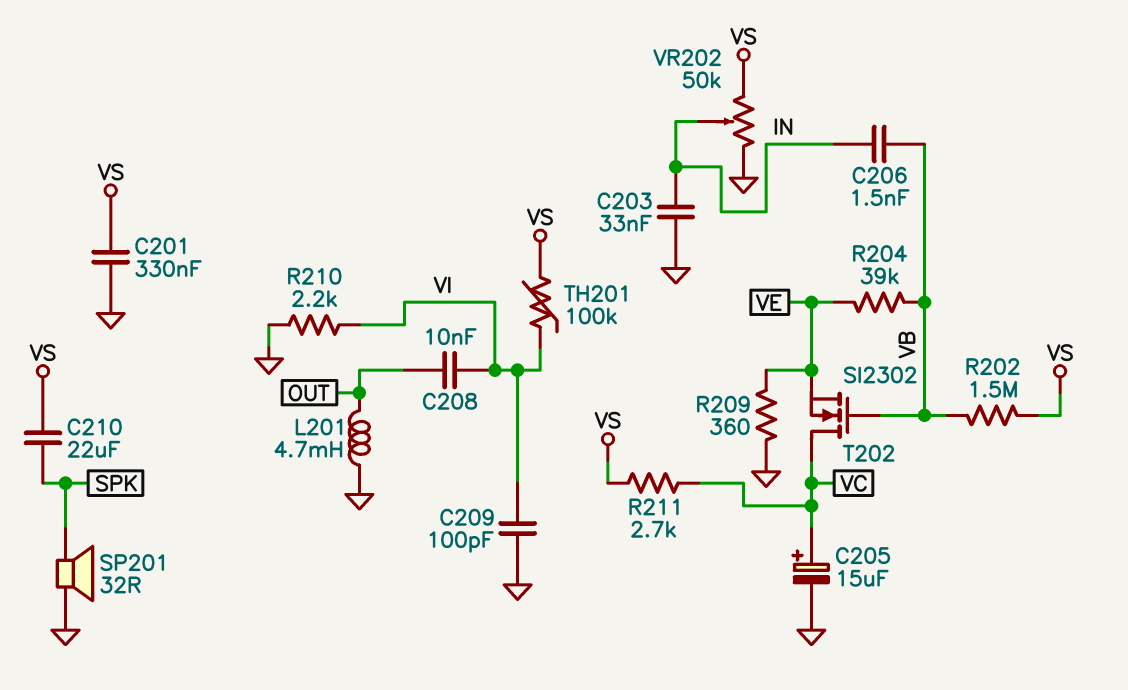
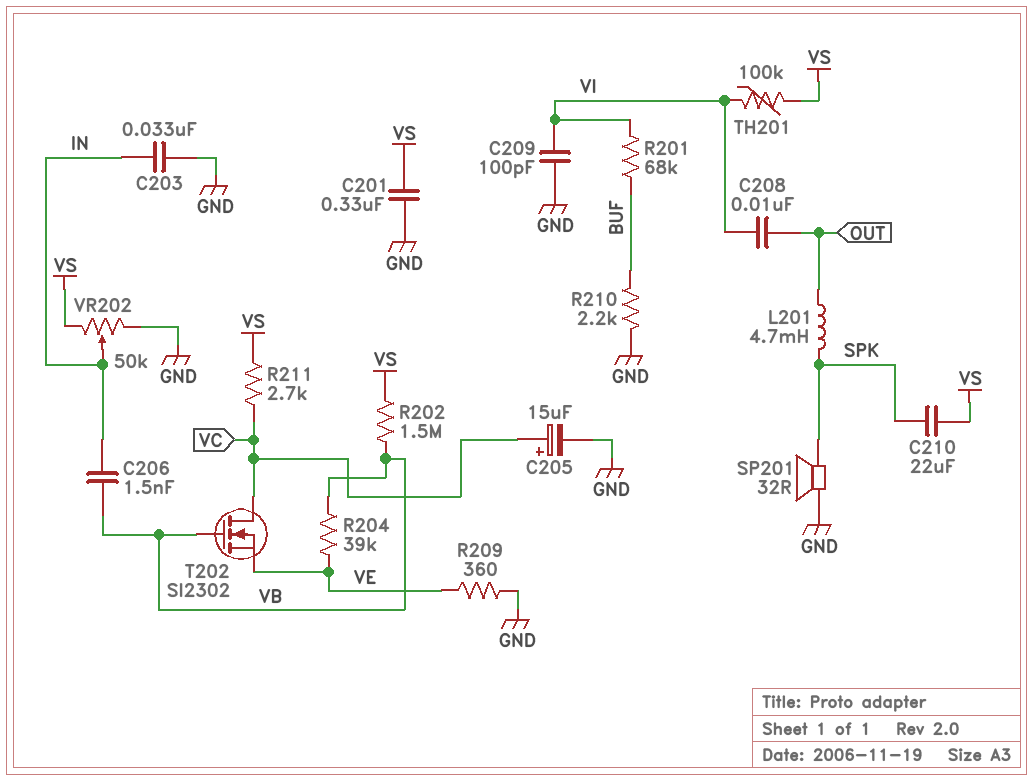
L201: 4.7mH (GND, OUT) -> 4.7mH (OUT, SPK)
R201: none -> 68k (BUF, VI)
R210: 2.2k (GND, VI) -> 2.2k (BUF, GND)

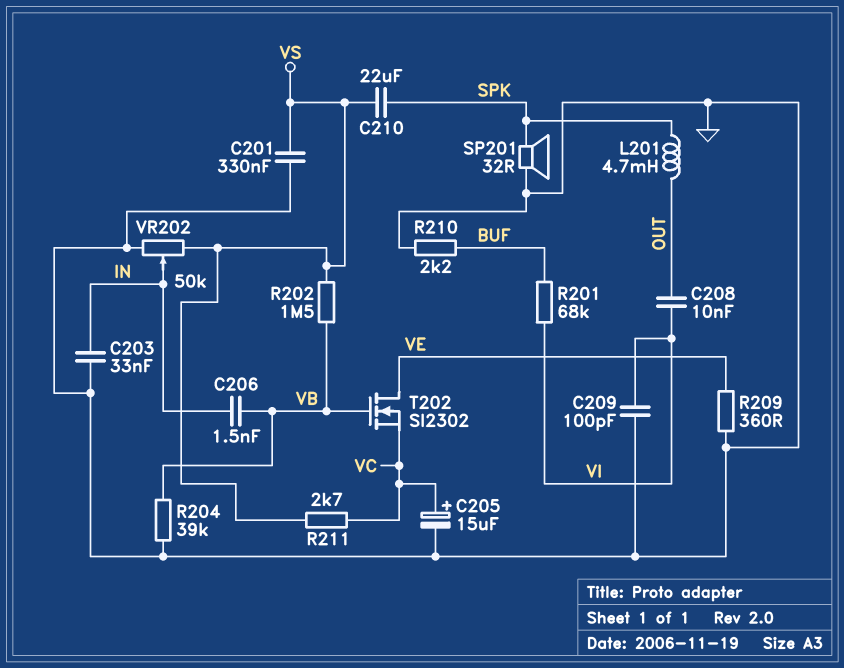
R204: 39k (VB, VE) -> 39k (GND, VB)
T202: NMOS SI2302 (G VB, D VC, S VE) -> NMOS SI2302 (G VB, D VE, S VC)
TH201: 100k (VI, VS) -> none

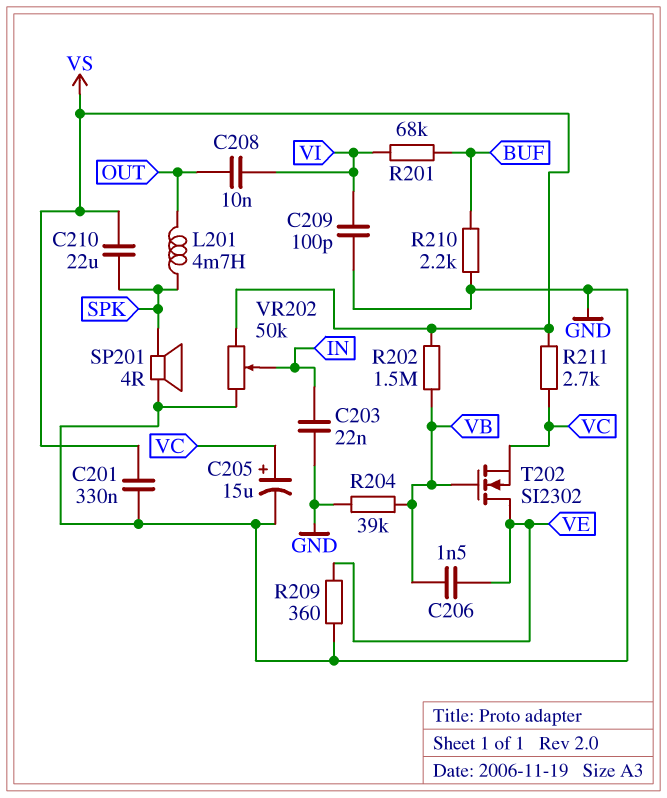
C203: 33nF (GND, IN) -> 22nF (GND, IN)
C206: 1.5nF (IN, VB) -> 1.5nF (VB, VE)
SP201: speaker 32R (GND, SPK) -> speaker 4R (GND, SPK)

